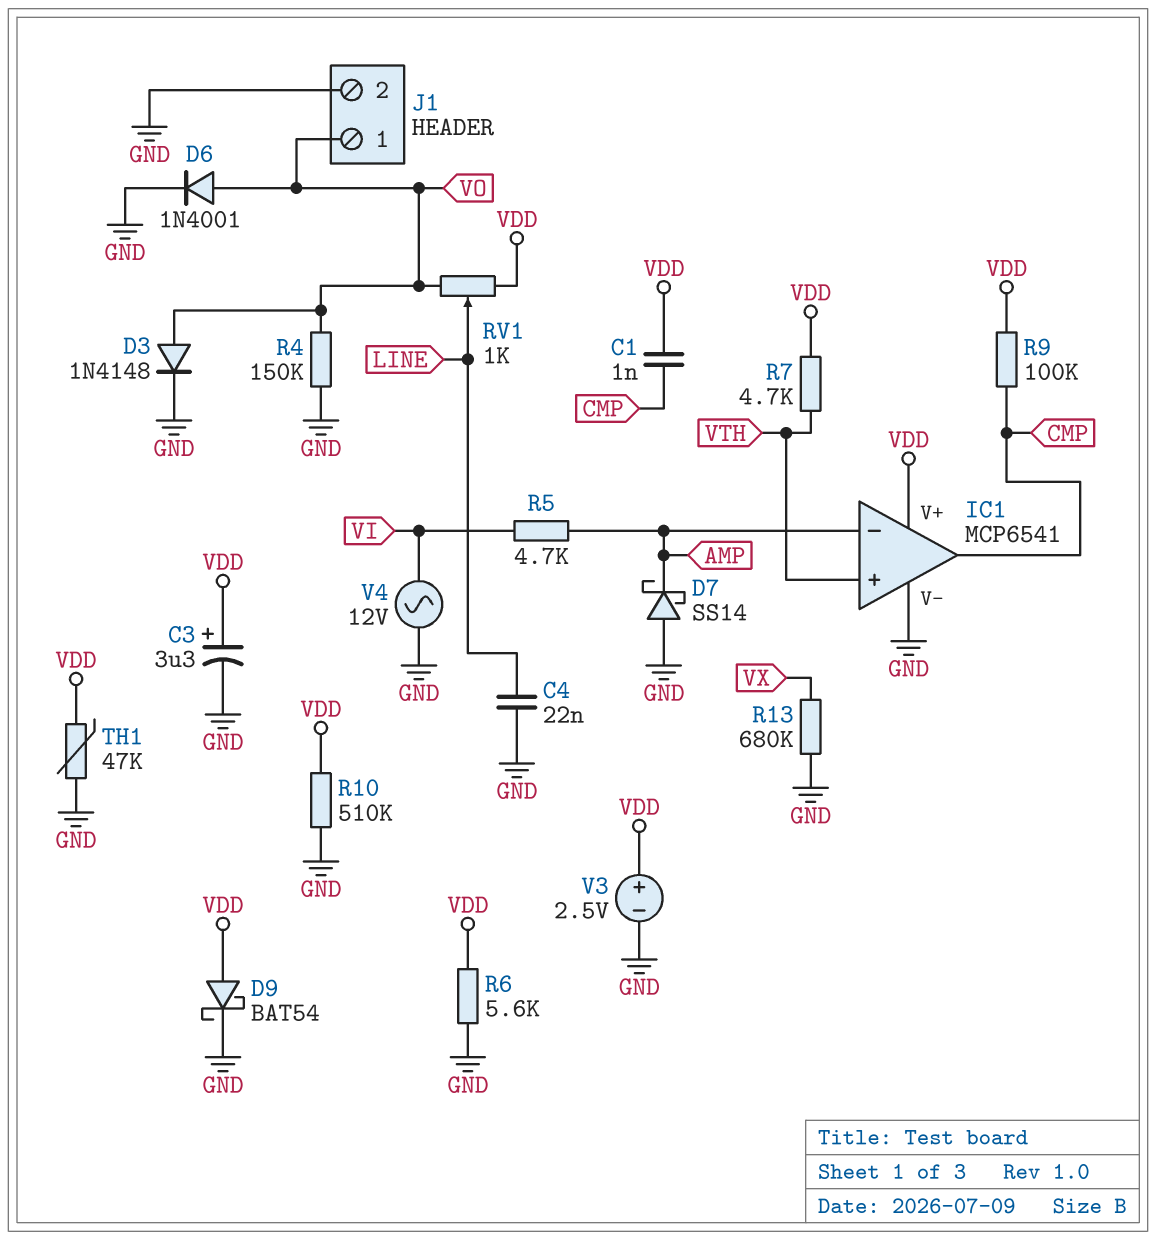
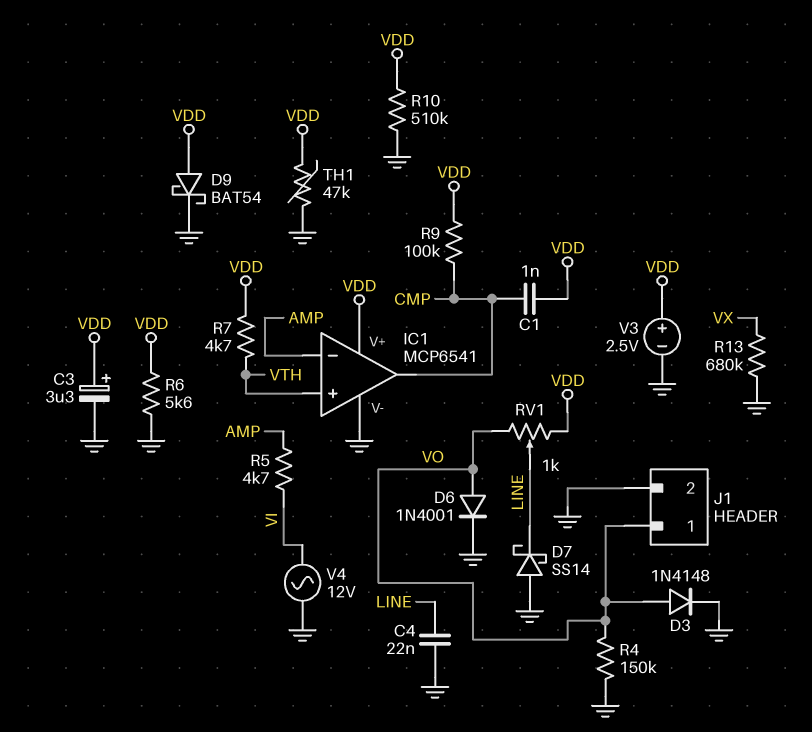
D7: schottky SS14 (A GND, K AMP) -> schottky SS14 (A GND, K LINE)

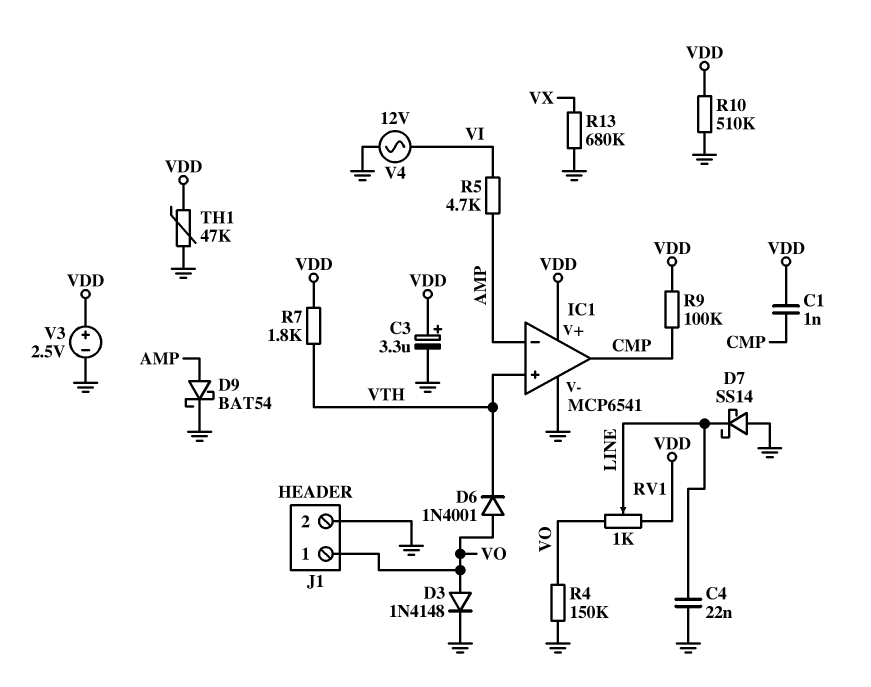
D6: diode 1N4001 (A VO, K GND) -> diode 1N4001 (A VO, K VTH)
D9: schottky BAT54 (A VDD, K GND) -> schottky BAT54 (A AMP, K GND)
R6: 5.6k (GND, VDD) -> none
R7: 4.7k (VDD, VTH) -> 1.8k (VDD, VTH)

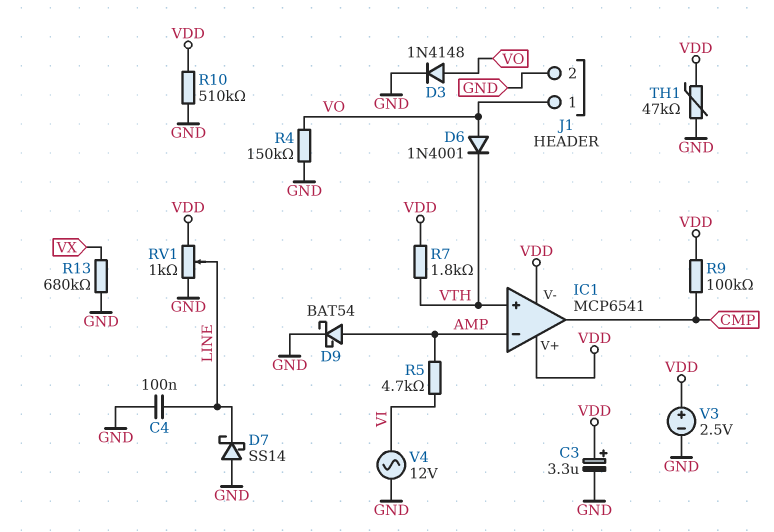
C1: 1nF (CMP, VDD) -> none
C4: 22nF (GND, LINE) -> 100nF (GND, LINE)
IC1 pin V-: GND -> VDD
RV1: 1k (VDD, VO, wiper LINE) -> 1k (GND, VDD, wiper LINE)

